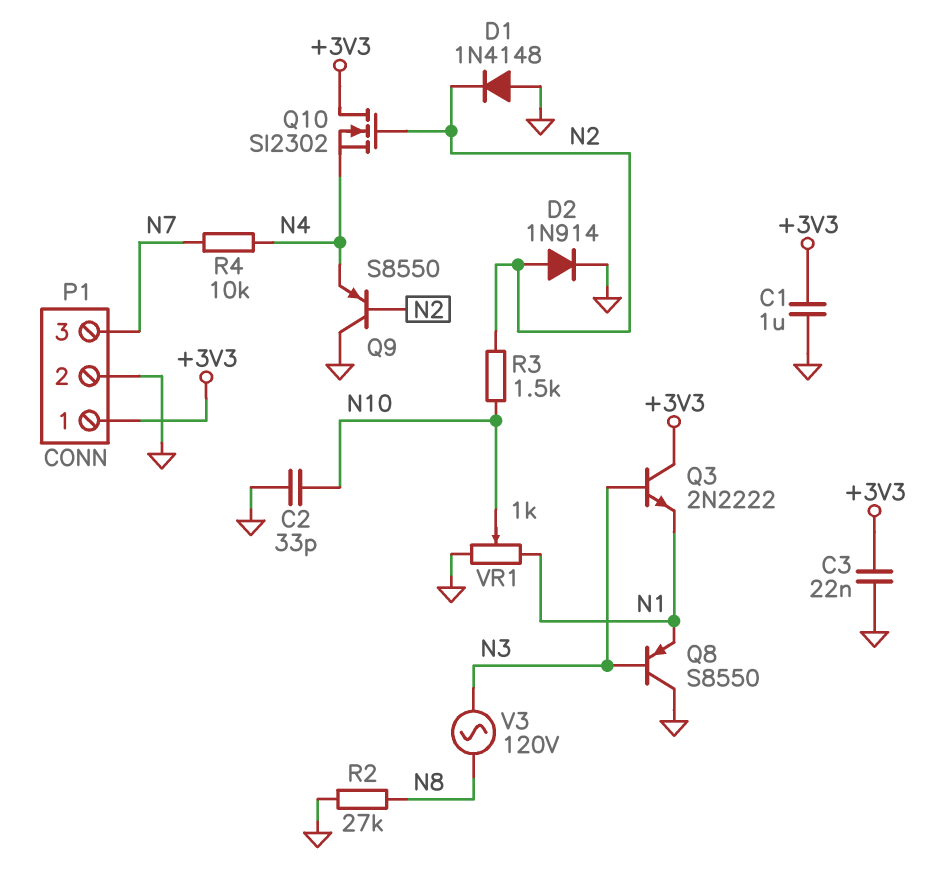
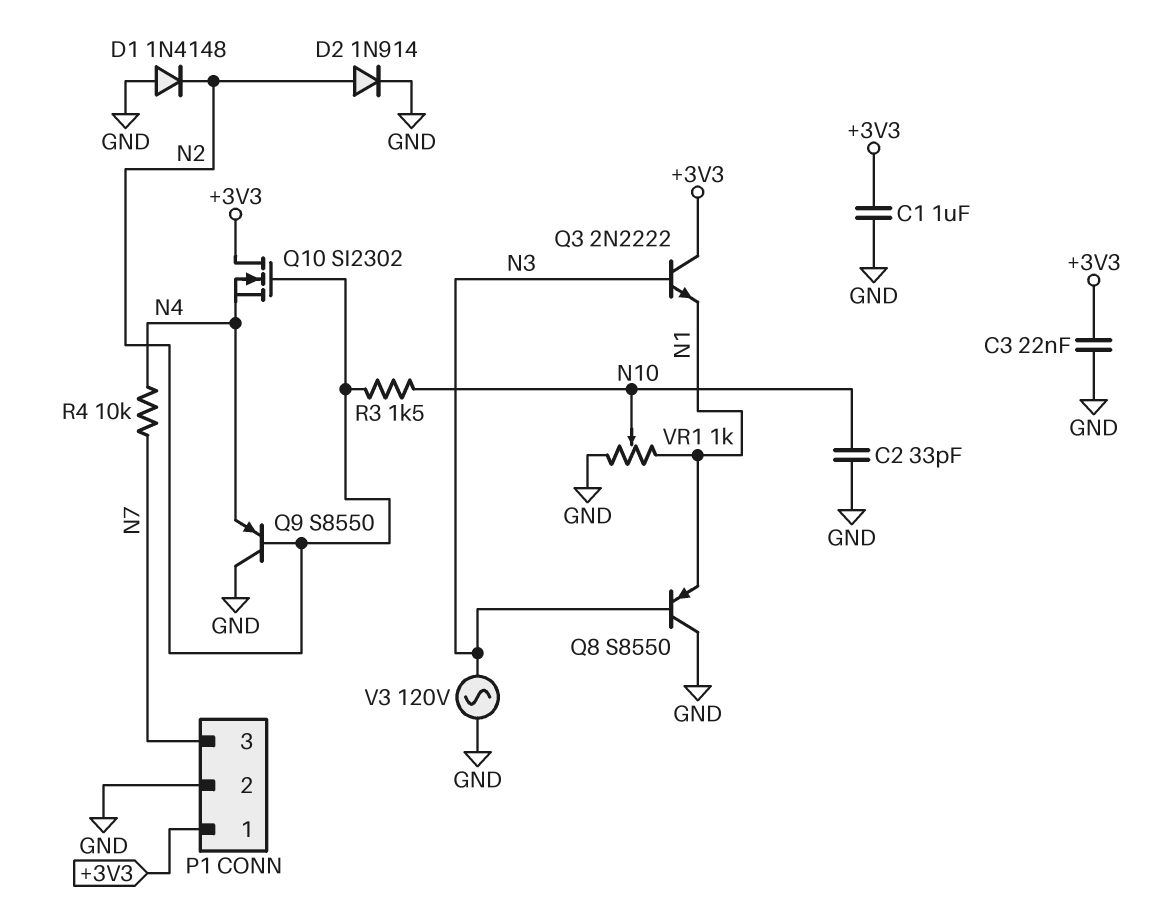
R2: 27k (GND, N8) -> none
V3: AC 120V (N3, N8) -> AC 120V (GND, N3)

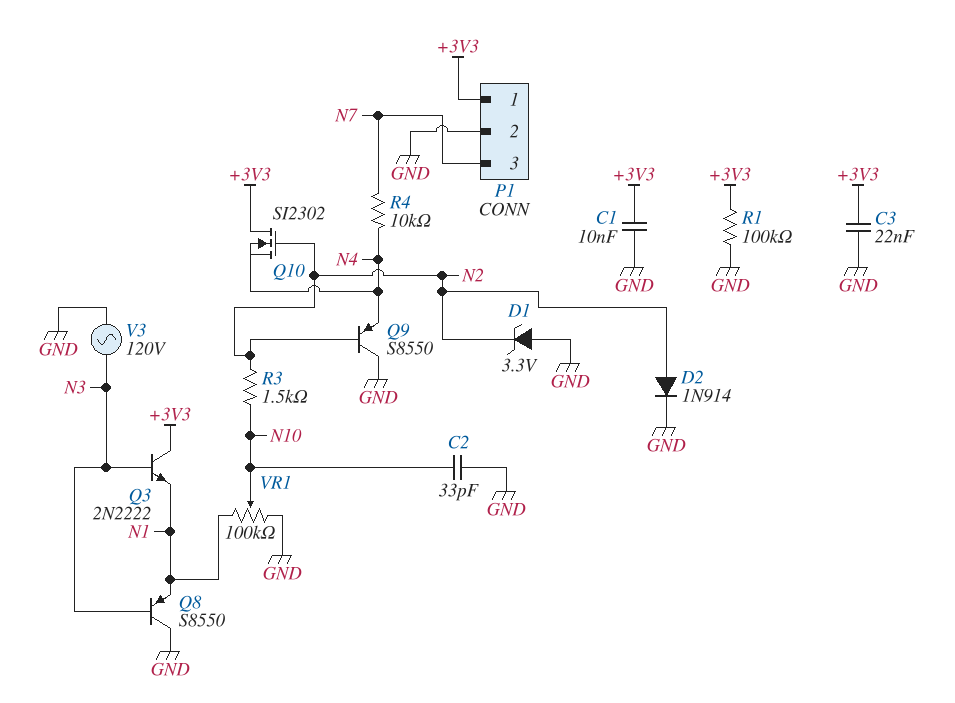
C1: 1uF (+3V3, GND) -> 10nF (+3V3, GND)
D1: diode 1N4148 (A GND, K N2) -> zener 3.3V (A GND, K N2)
R1: none -> 100k (+3V3, GND)
VR1: 1k (GND, N1, wiper N10) -> 100k (GND, N1, wiper N10)

